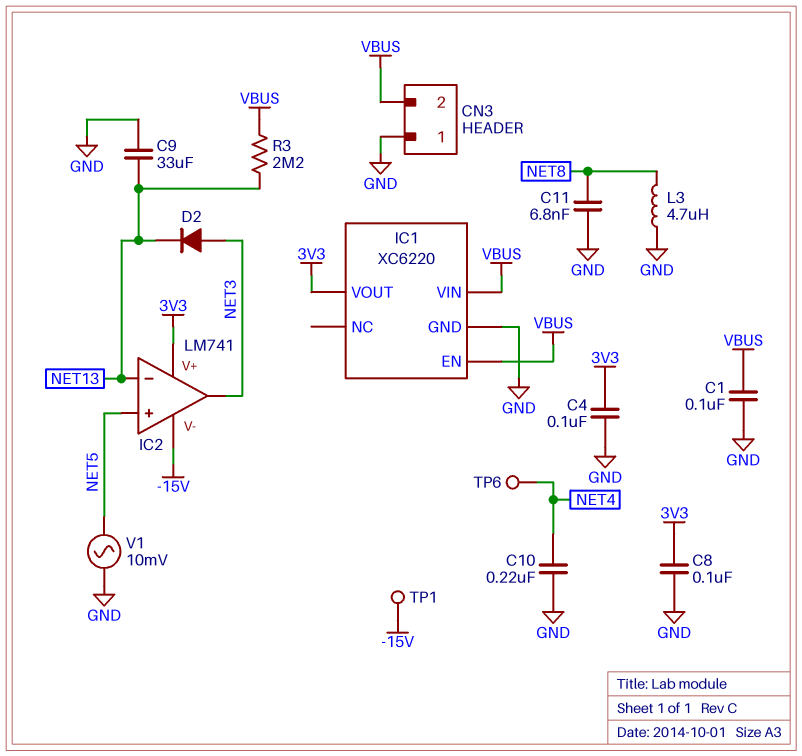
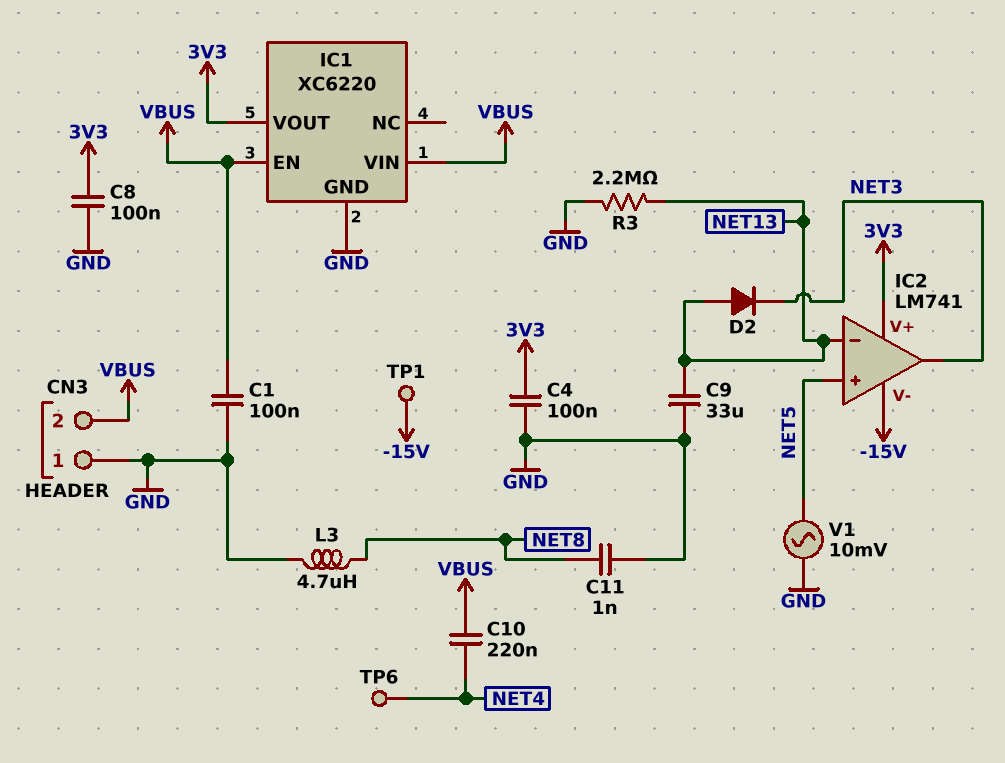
C10: 220nF (GND, NET4) -> 220nF (NET4, VBUS)
C11: 6.8nF (GND, NET8) -> 1nF (GND, NET8)
D2: diode (A NET3, K NET13) -> diode (A NET13, K NET3)
R3: 2.2M (NET13, VBUS) -> 2.2M (GND, NET13)

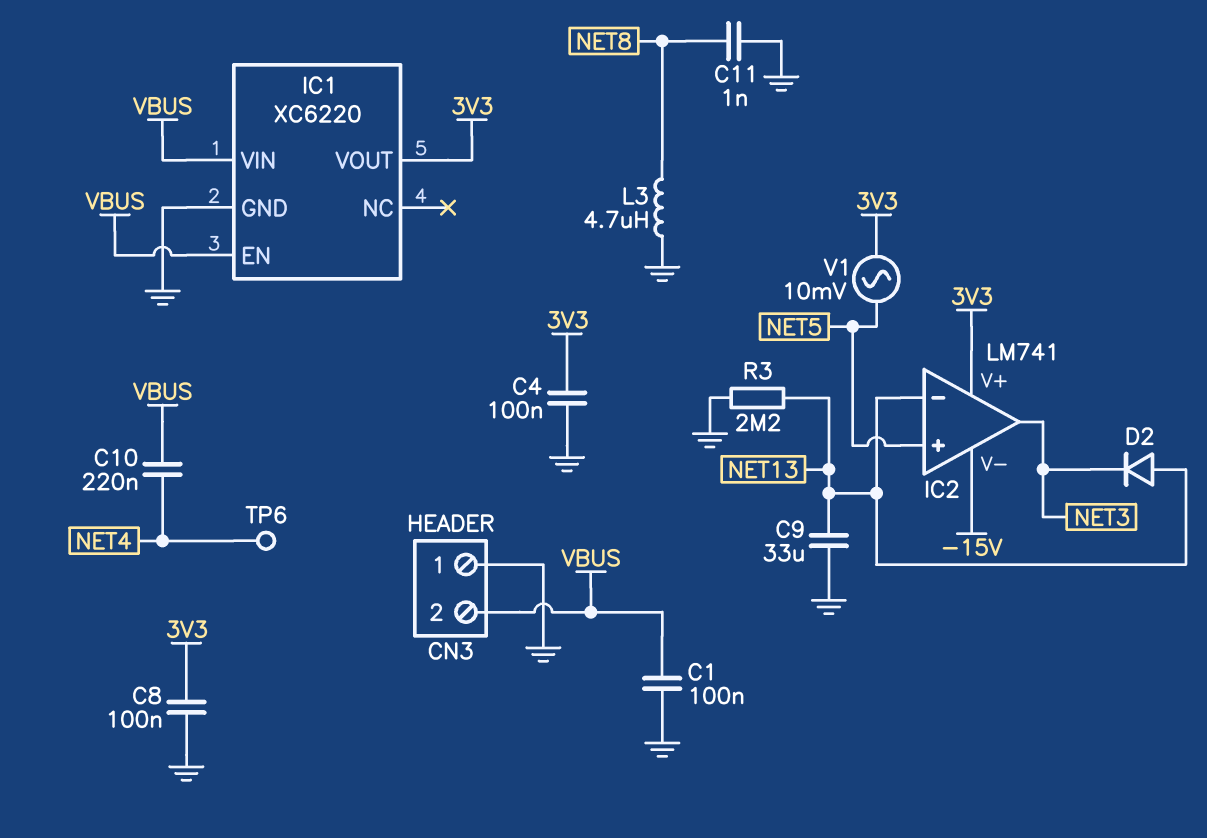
TP1: test point (-15V) -> none
V1: AC 10mV (GND, NET5) -> AC 10mV (3V3, NET5)

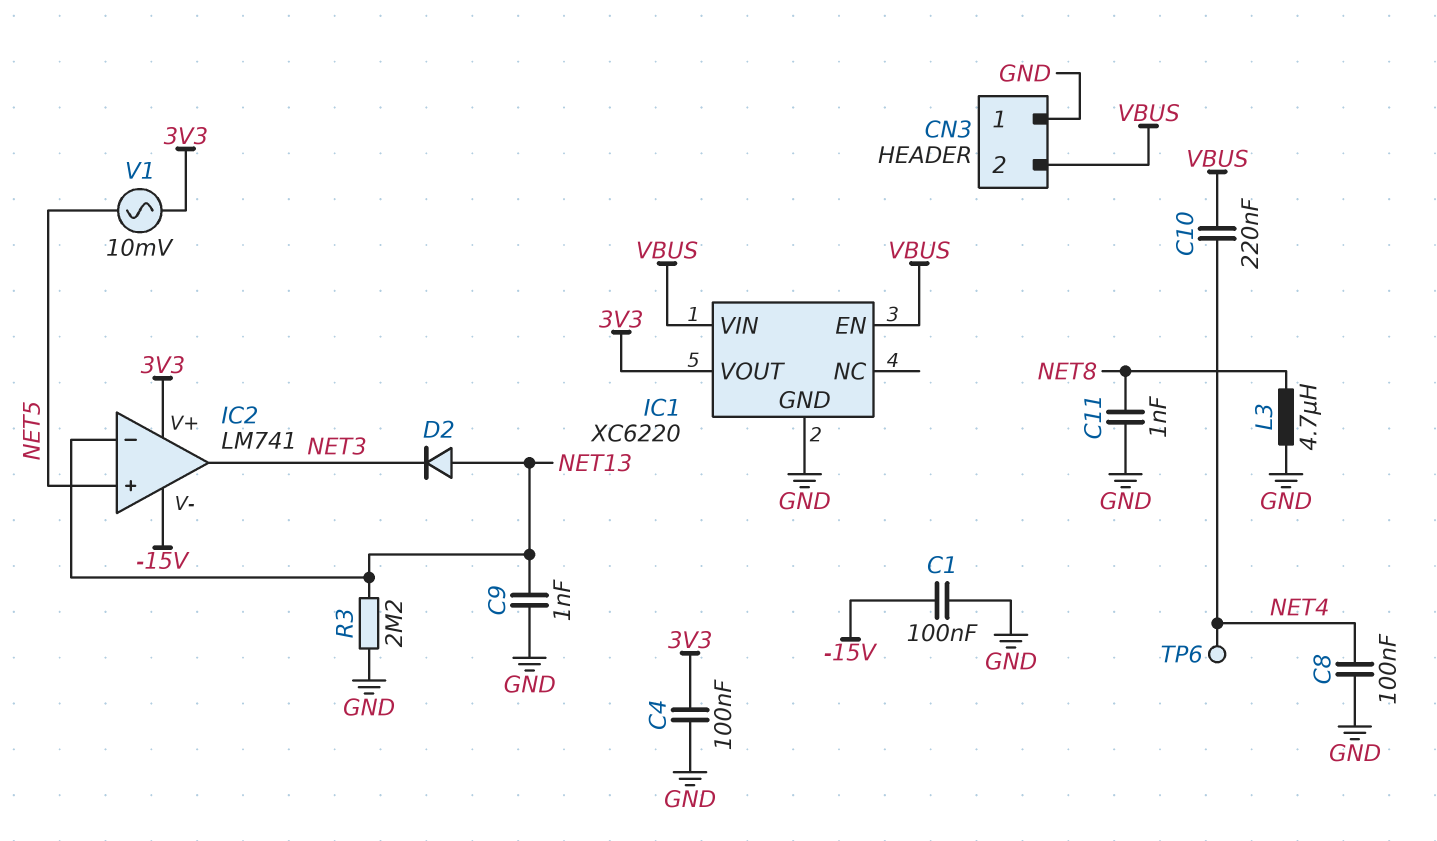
C1: 100nF (GND, VBUS) -> 100nF (-15V, GND)
C8: 100nF (3V3, GND) -> 100nF (GND, NET4)
C9: 33uF (GND, NET13) -> 1nF (GND, NET13)

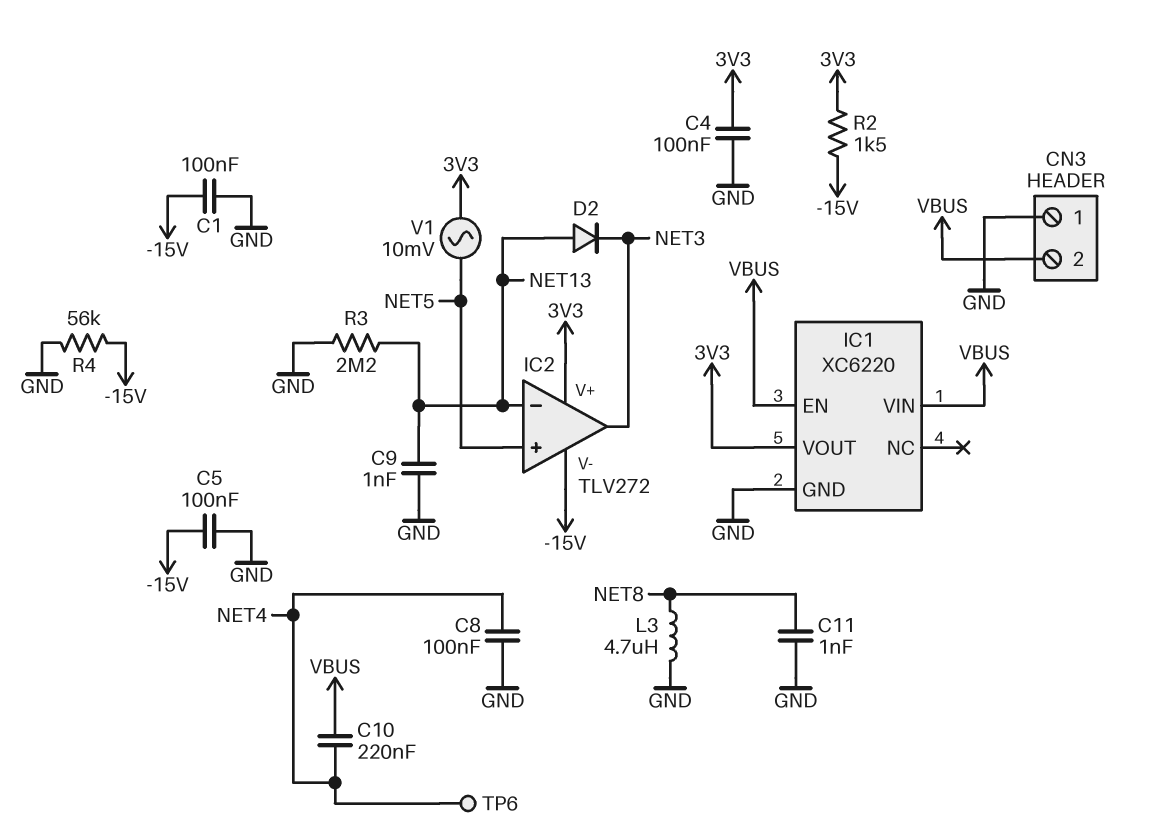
C5: none -> 100nF (-15V, GND)
IC2: LM741 -> TLV272
R2: none -> 1.5k (-15V, 3V3)
R4: none -> 56k (-15V, GND)

